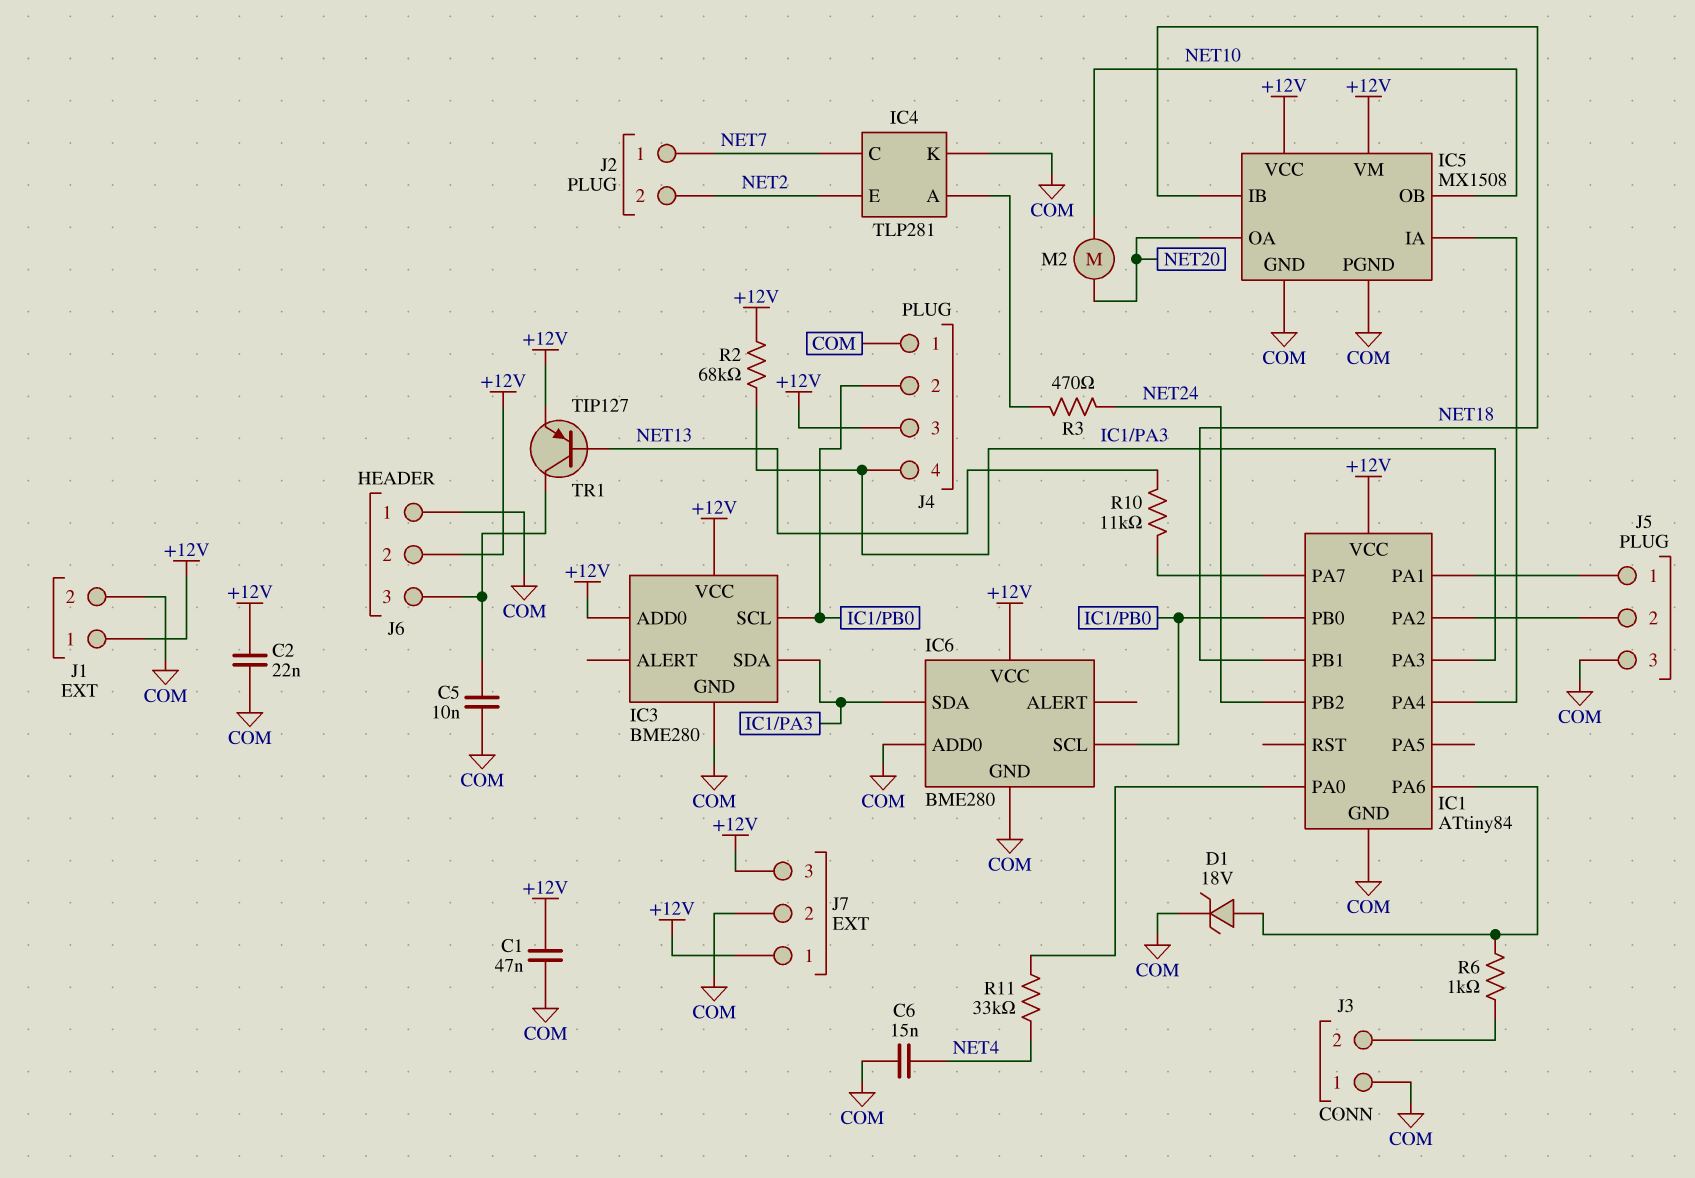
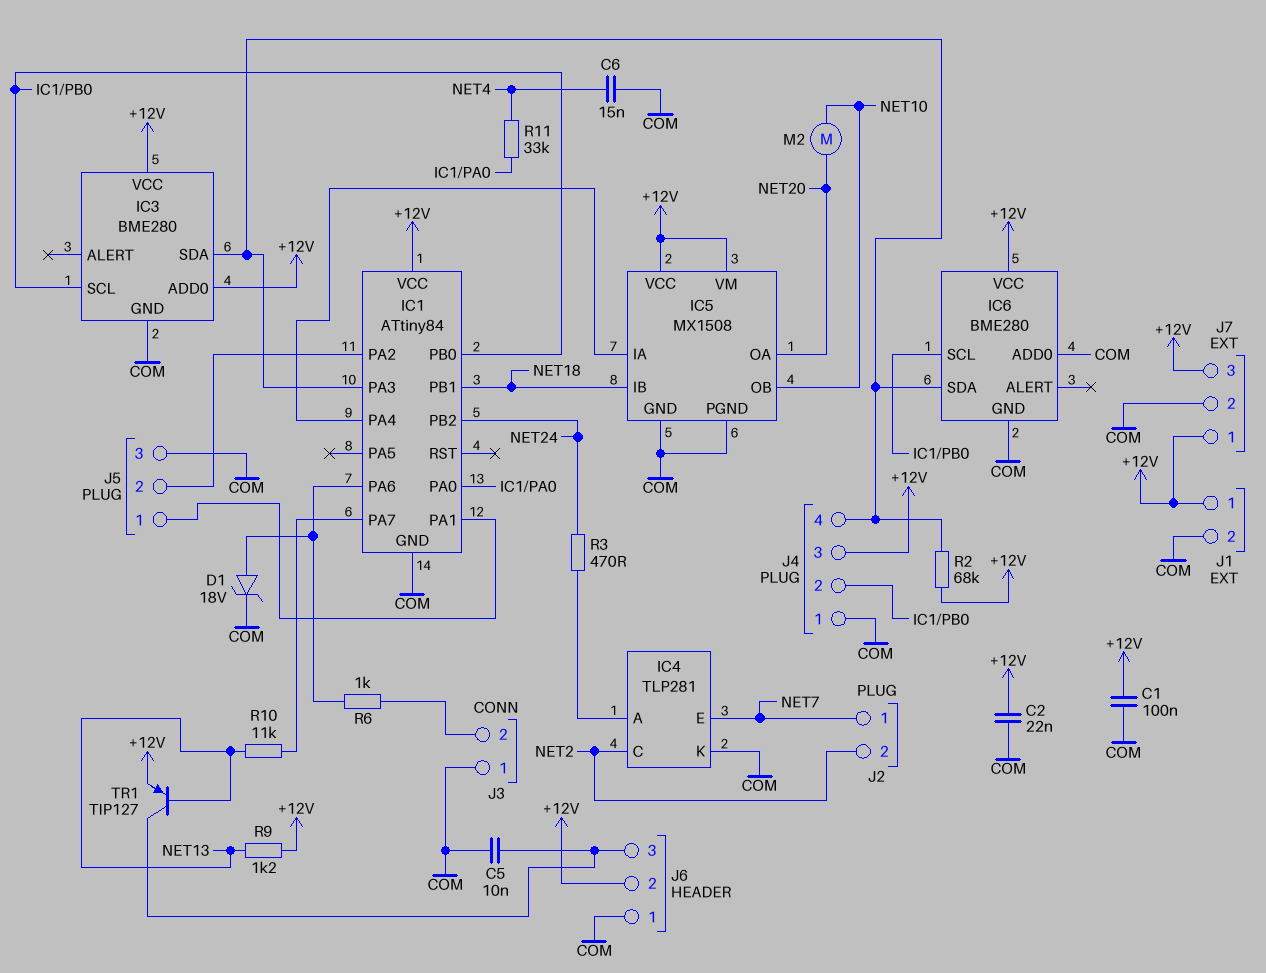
C1: 47nF (+12V, COM) -> 100nF (+12V, COM)
IC4 pin C: NET7 -> NET2
IC4 pin E: NET2 -> NET7
R9: none -> 1.2k (+12V, NET13)

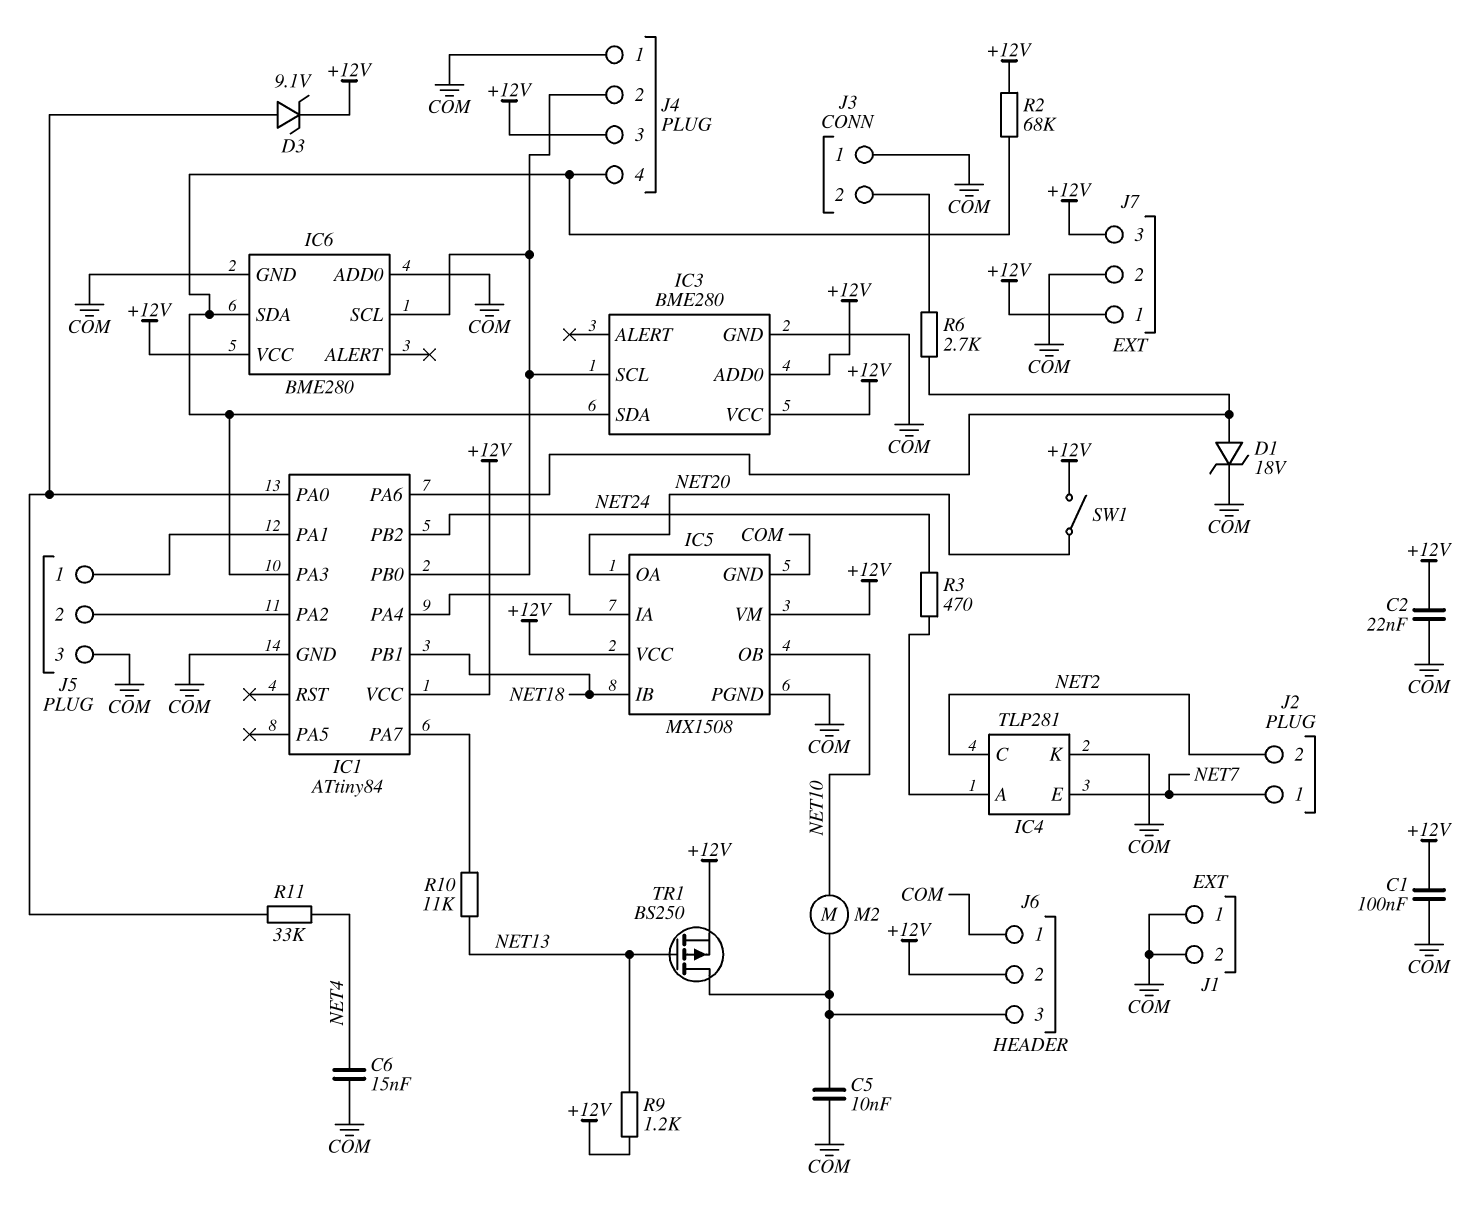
D3: none -> zener 9.1V (A IC1/PA0, K +12V)
J1 pin 1: +12V -> COM
M2: motor (NET10, NET20) -> motor (J6/3, NET10)
R6: 1k (IC1/PA6, J3/2) -> 2.7k (IC1/PA6, J3/2)
SW1: none -> switch (+12V, NET20)
TR1: PNP TIP127 (B NET13, C J6/3, E +12V) -> PMOS BS250 (G NET13, D J6/3, S +12V)

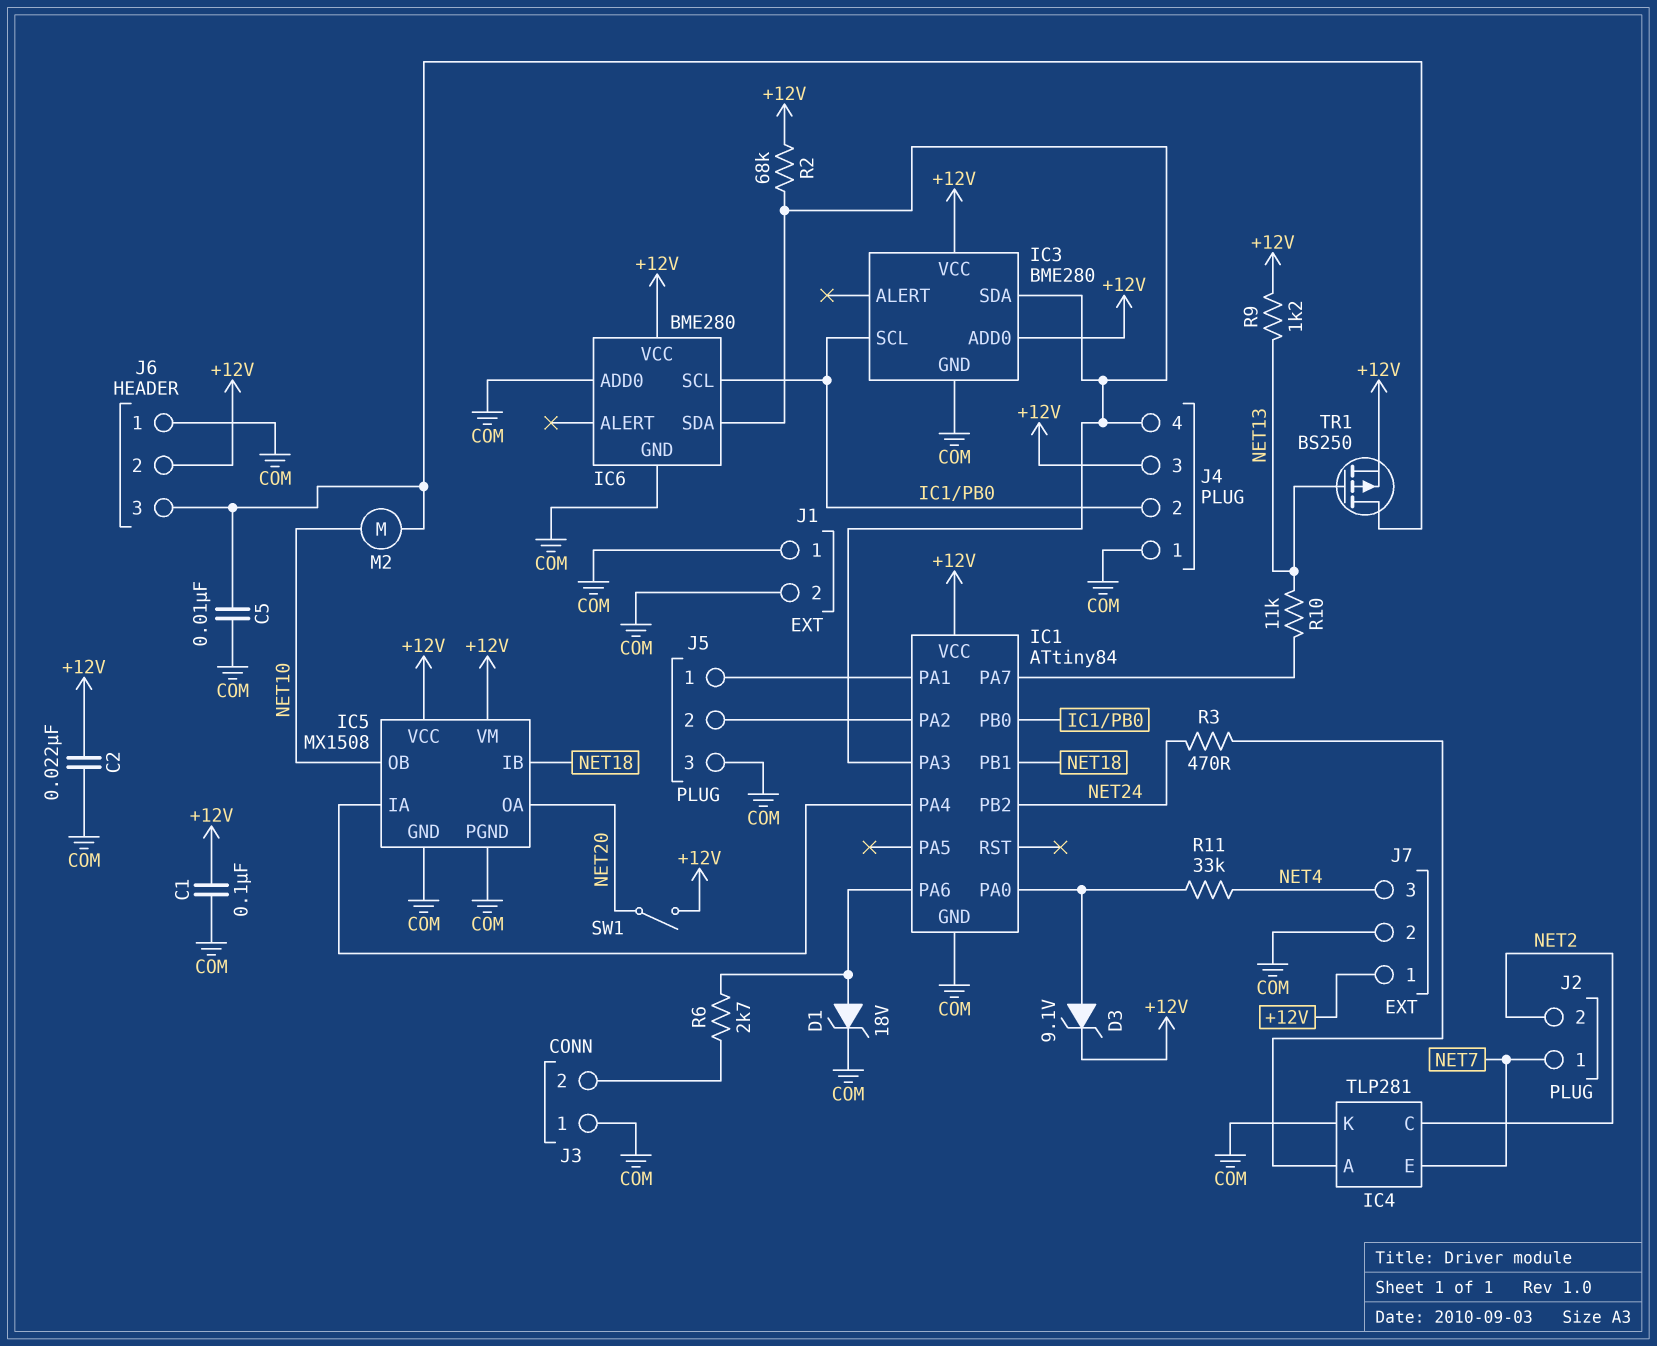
C6: 15nF (COM, NET4) -> none
J7 pin 3: +12V -> NET4

